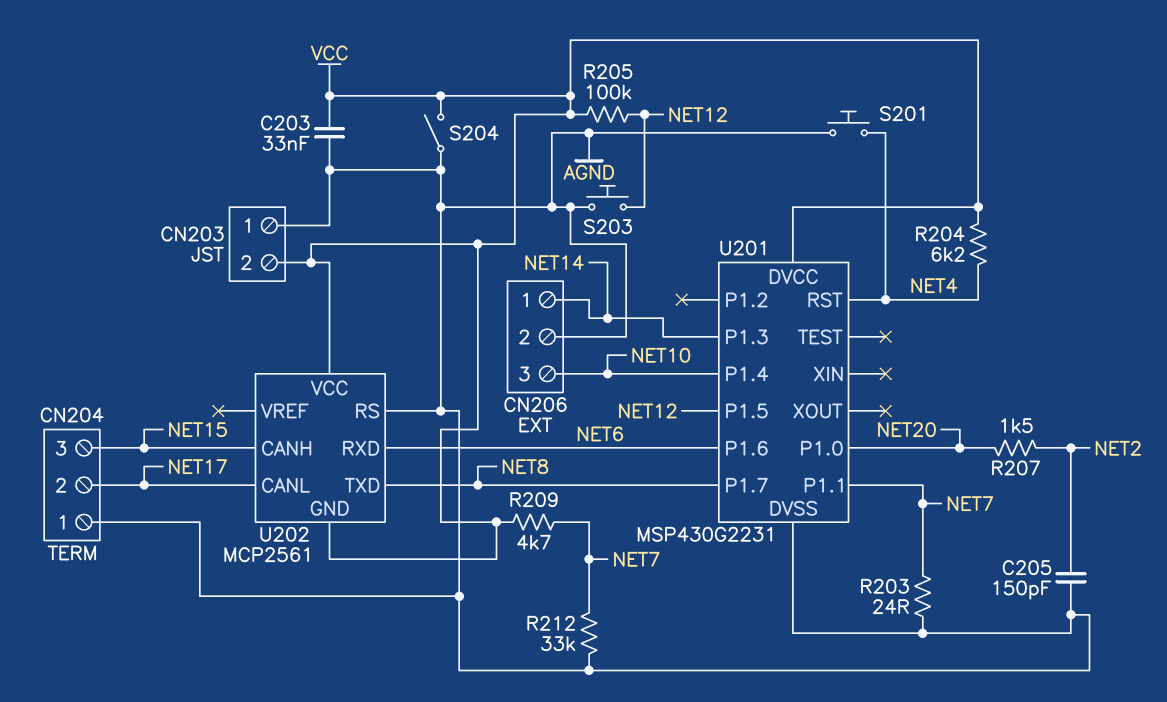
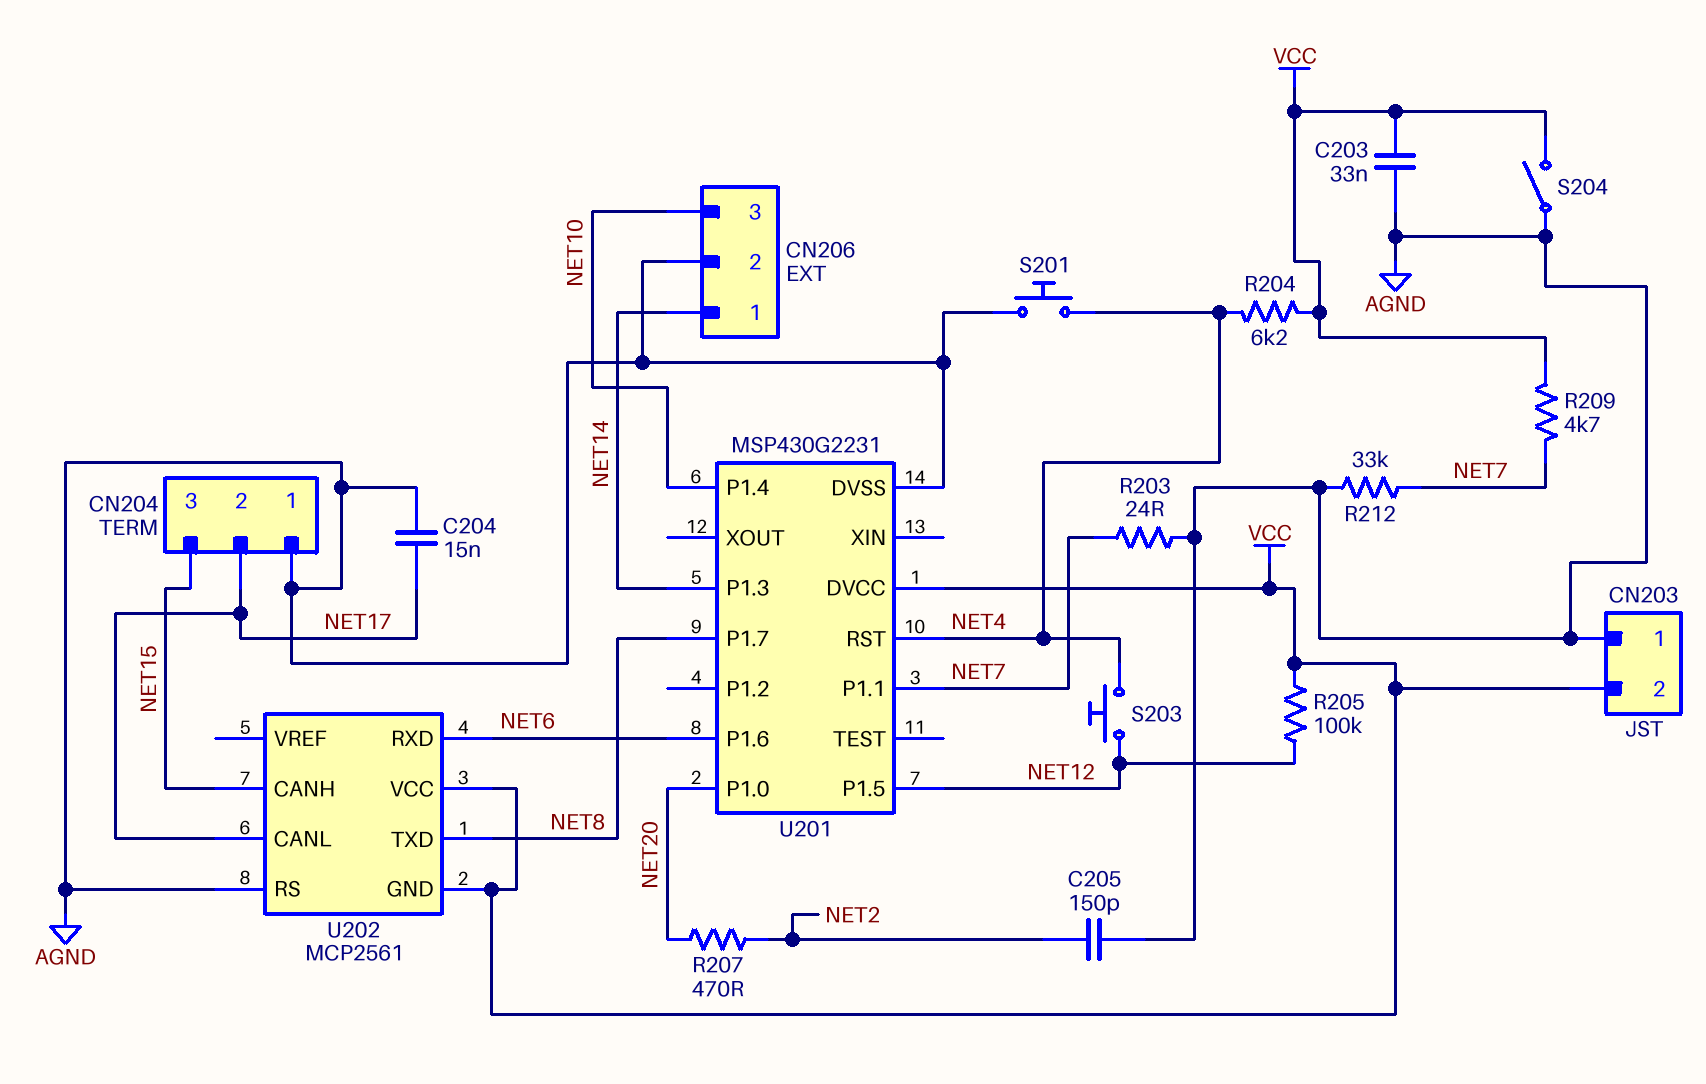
C204: none -> 15nF (AGND, NET17)
R207: 1.5k (NET2, NET20) -> 470 (NET2, NET20)
S203: button (AGND, NET12) -> button (NET4, NET12)

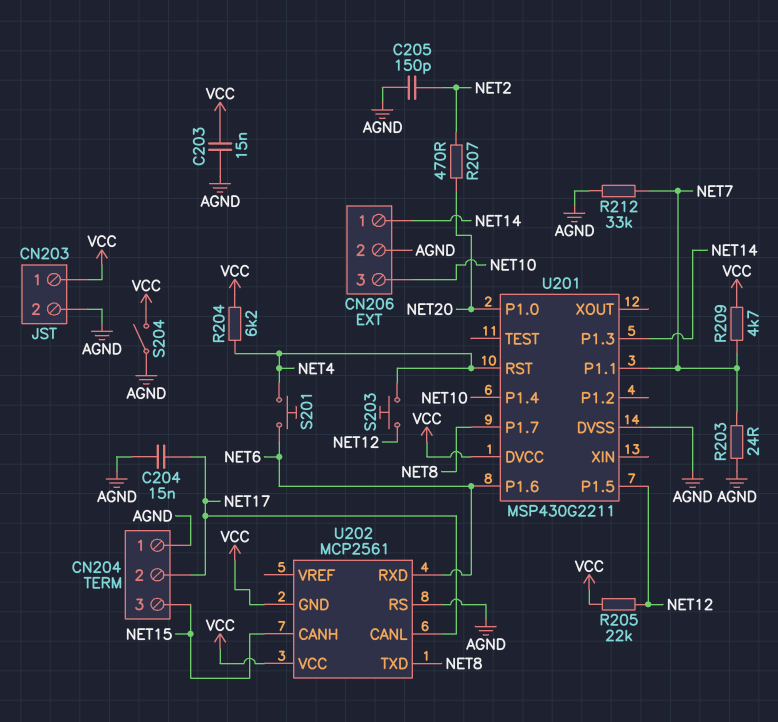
C203: 33nF (AGND, VCC) -> 15nF (AGND, VCC)
CN203 pin 1: AGND -> VCC
CN203 pin 2: VCC -> AGND
R205: 100k (NET12, VCC) -> 22k (NET12, VCC)
S201: button (AGND, NET4) -> button (NET4, NET6)
U201: MSP430G2231 -> MSP430G2211

